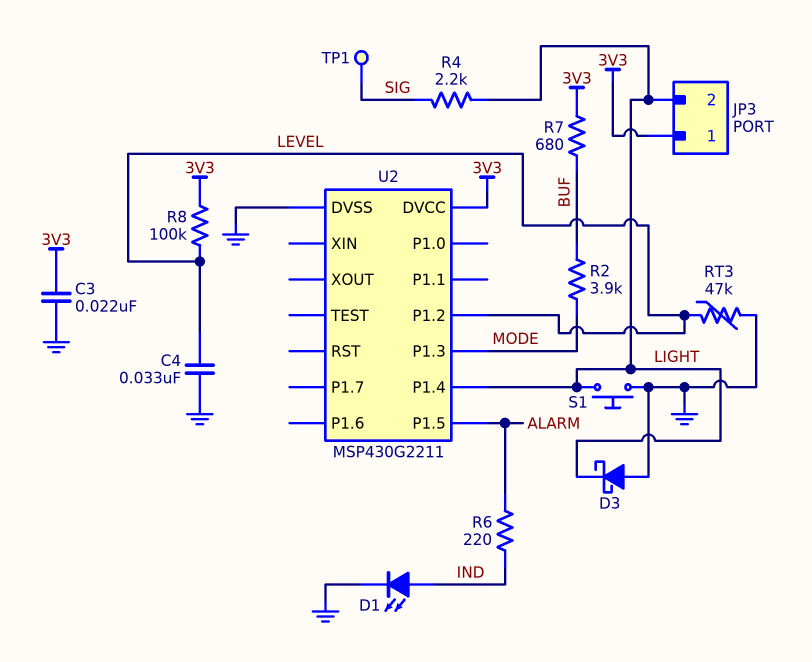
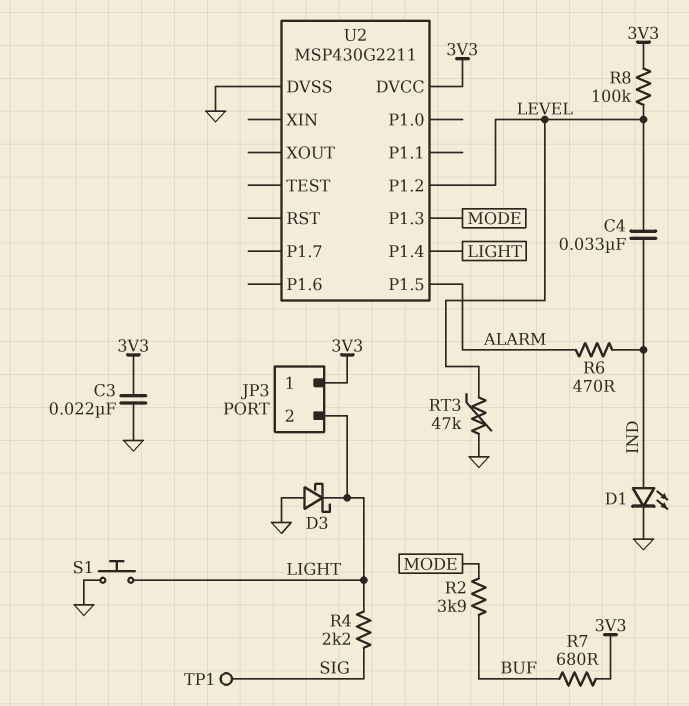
C4: 33nF (GND, LEVEL) -> 33nF (IND, LEVEL)
R6: 220 (ALARM, IND) -> 470 (ALARM, IND)

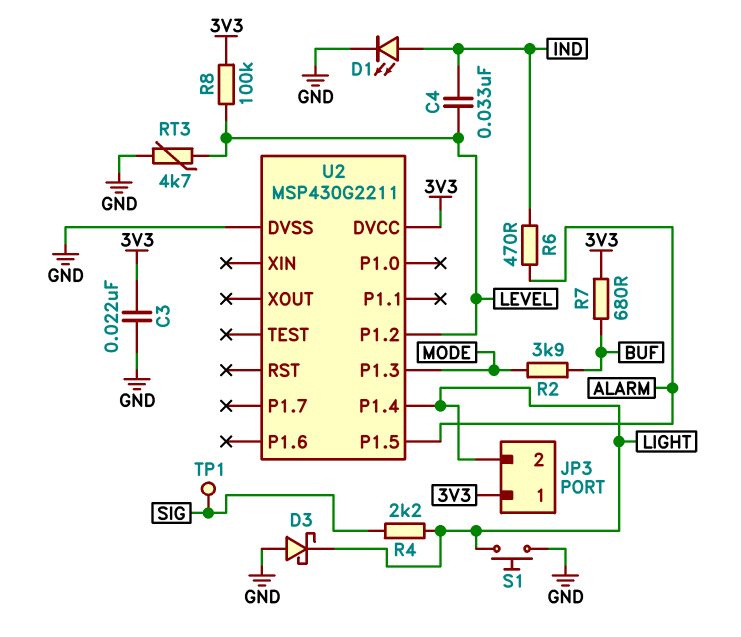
RT3: 47k (GND, LEVEL) -> 4.7k (GND, LEVEL)

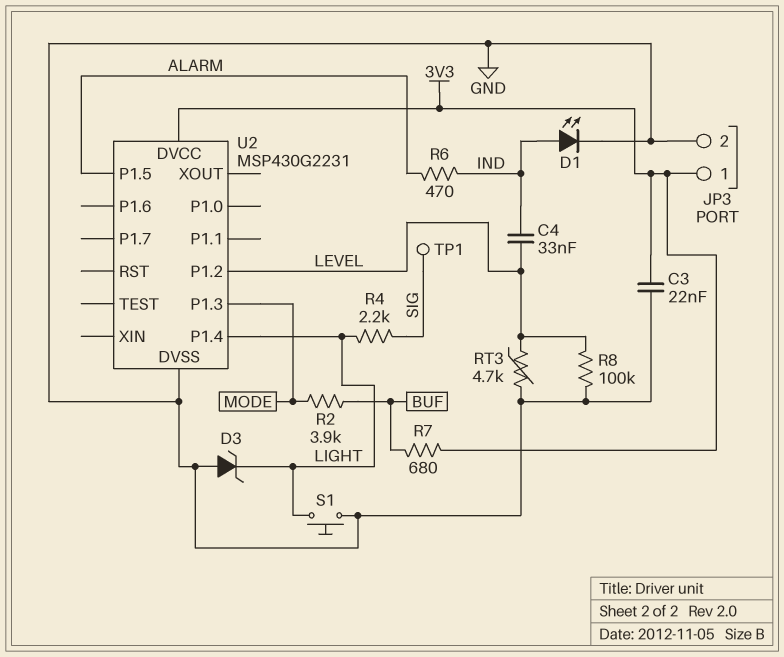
D3: schottky (A GND, K LIGHT) -> zener (A GND, K LIGHT)
JP3 pin 2: LIGHT -> GND
R8: 100k (3V3, LEVEL) -> 100k (GND, LEVEL)
U2: MSP430G2211 -> MSP430G2231

